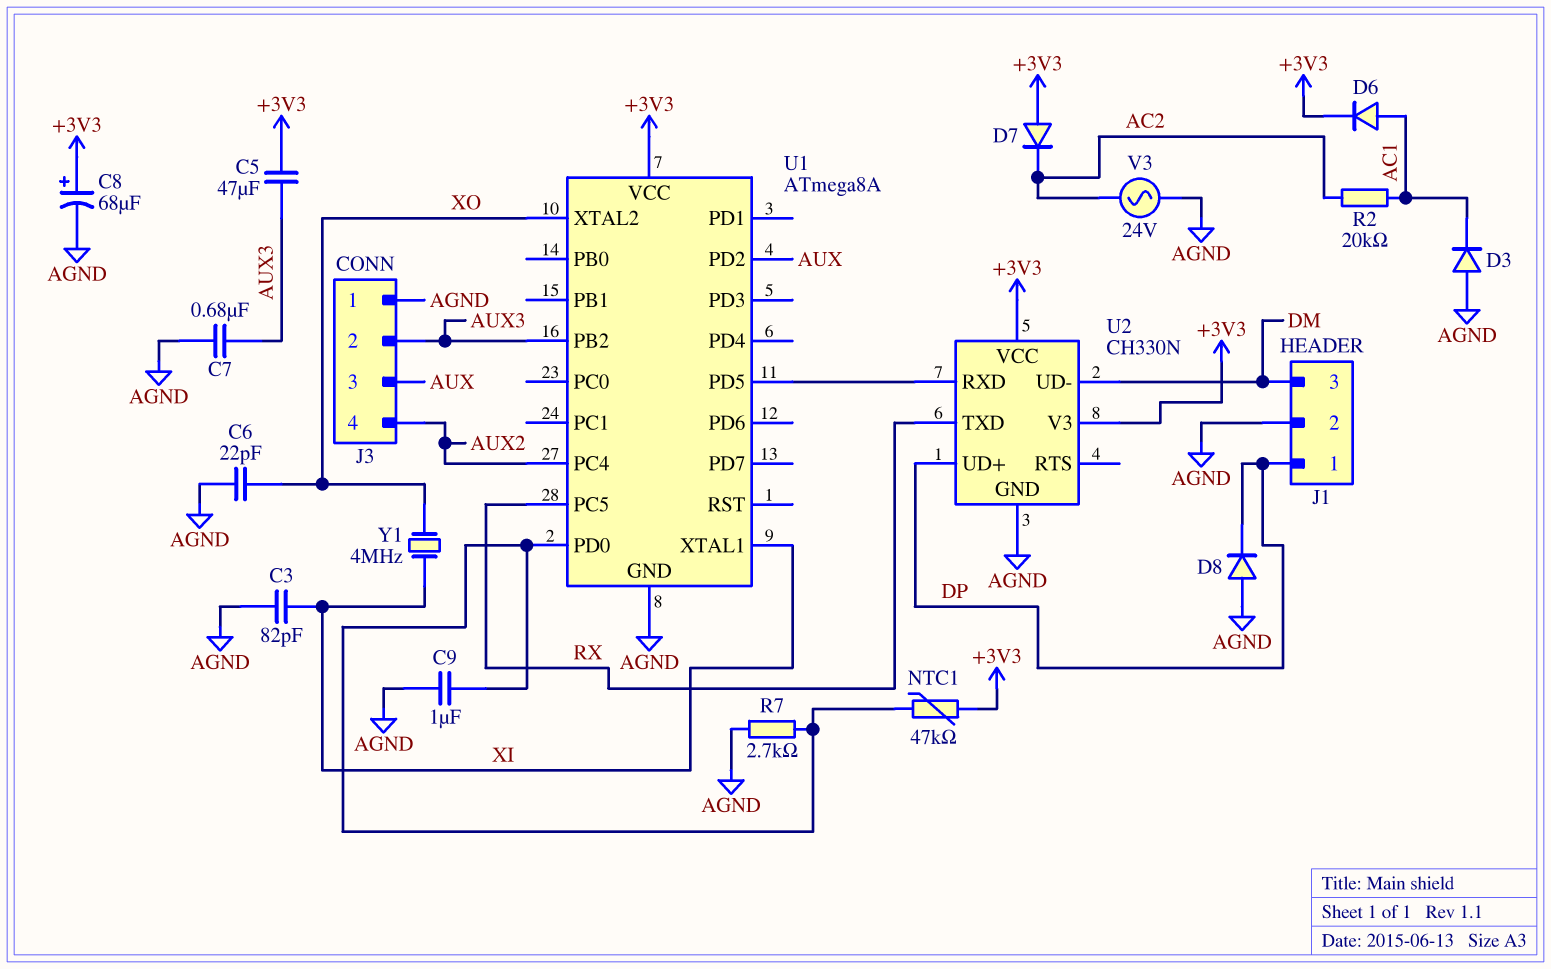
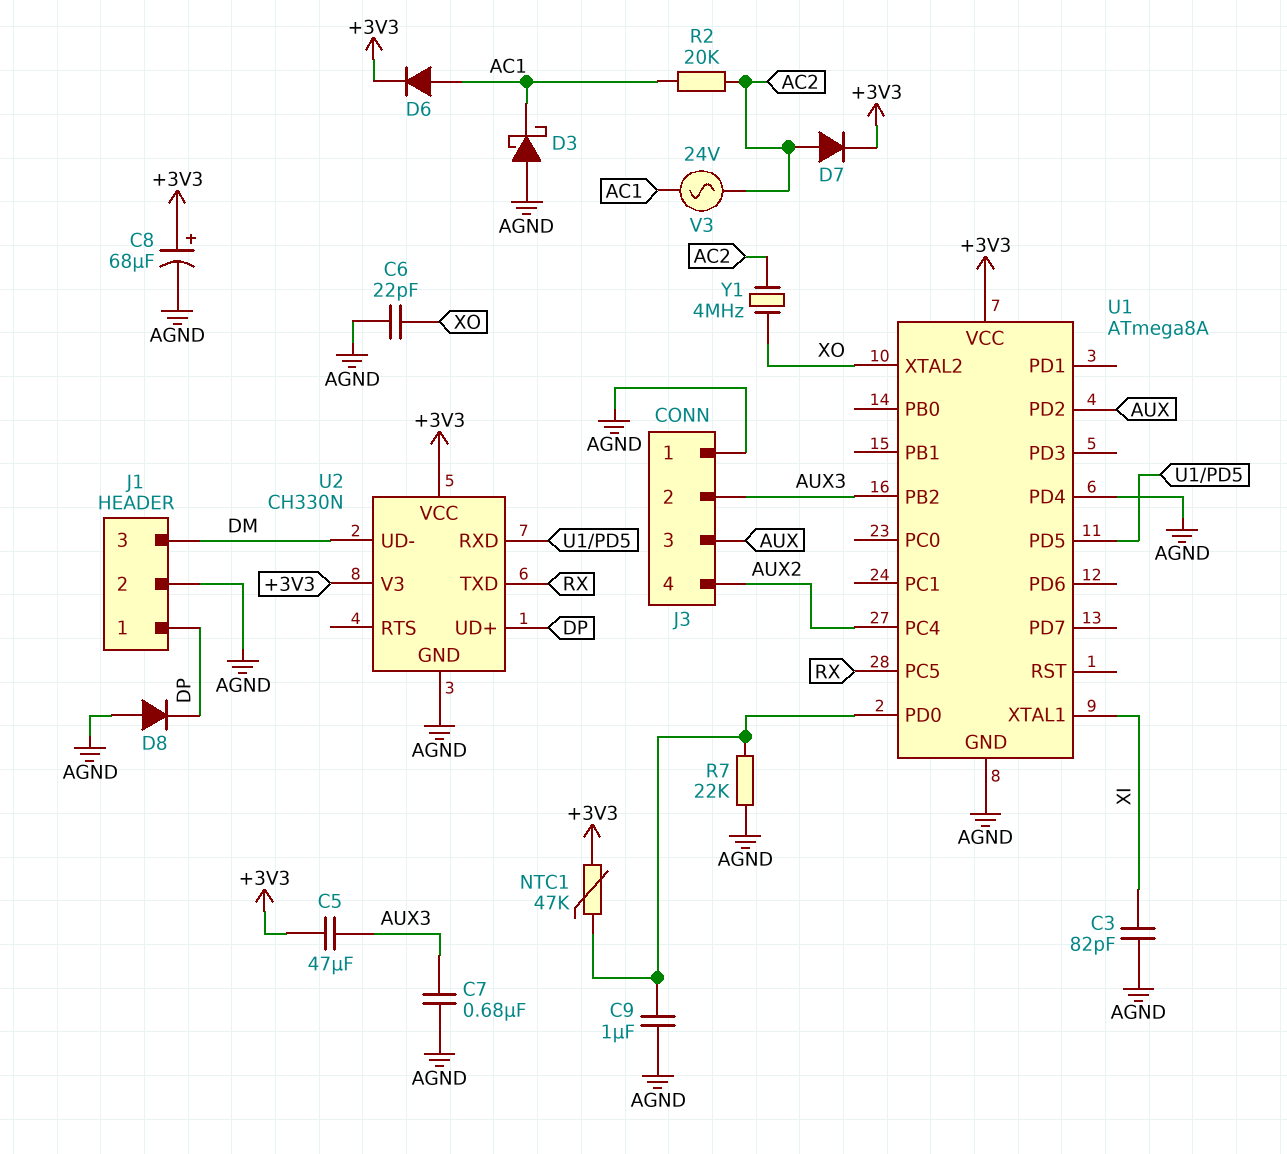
D3: diode (A AGND, K AC1) -> schottky (A AGND, K AC1)
D7: diode (A +3V3, K AC2) -> diode (A AC2, K +3V3)
R7: 2.7k (AGND, U1/PD0) -> 22k (AGND, U1/PD0)
U1 pin PD4: none -> AGND
V3: AC 24V (AC2, AGND) -> AC 24V (AC1, AC2)
Y1: 4MHz (XI, XO) -> 4MHz (AC2, XO)

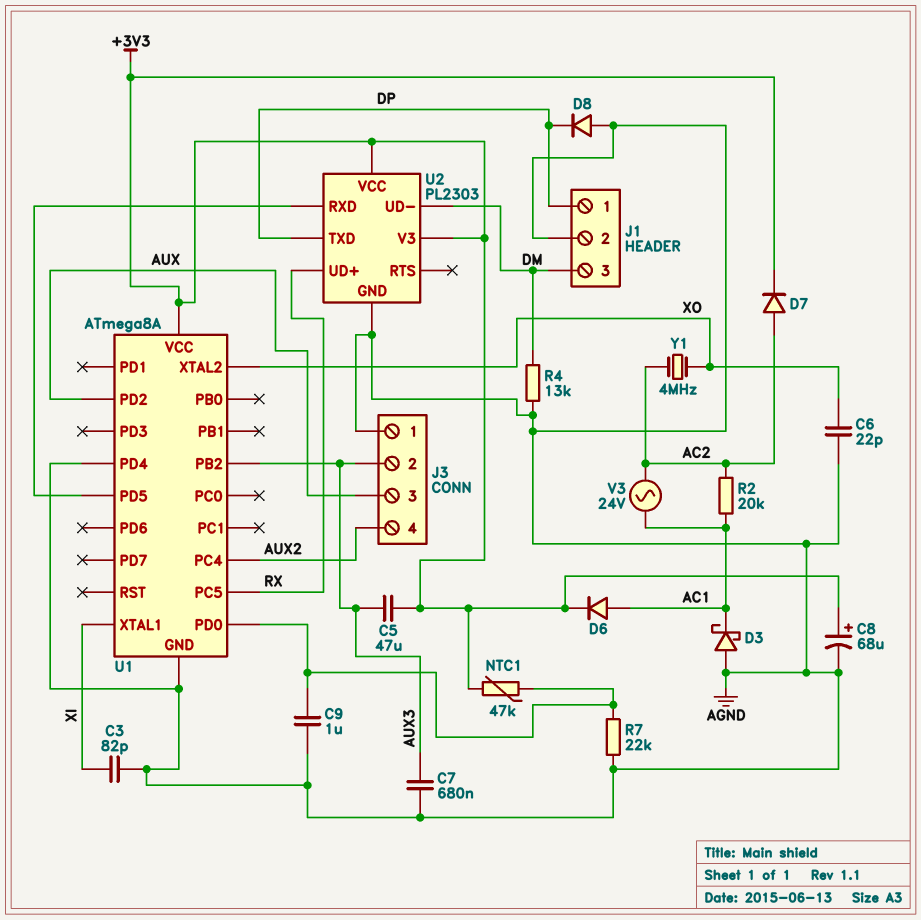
R4: none -> 13k (AGND, DM)
U2: CH330N -> PL2303
U2 pin TXD: RX -> DP
U2 pin UD+: DP -> RX

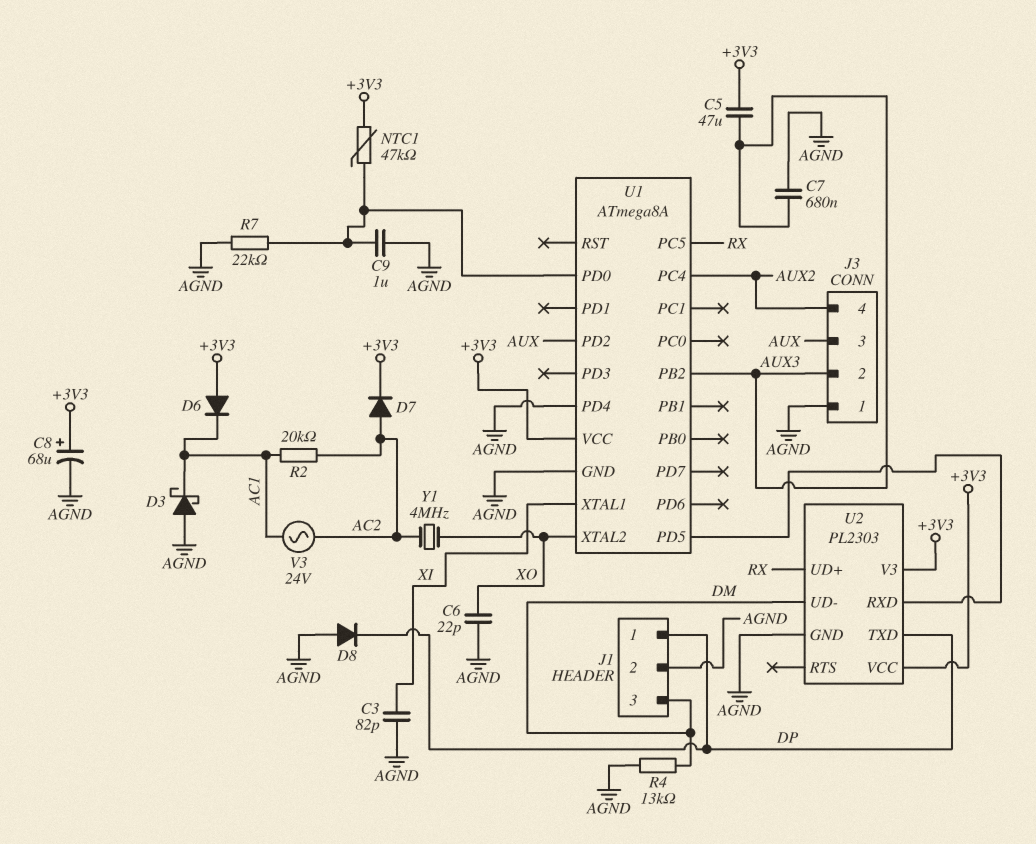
D6: diode (A AC1, K +3V3) -> diode (A +3V3, K AC1)

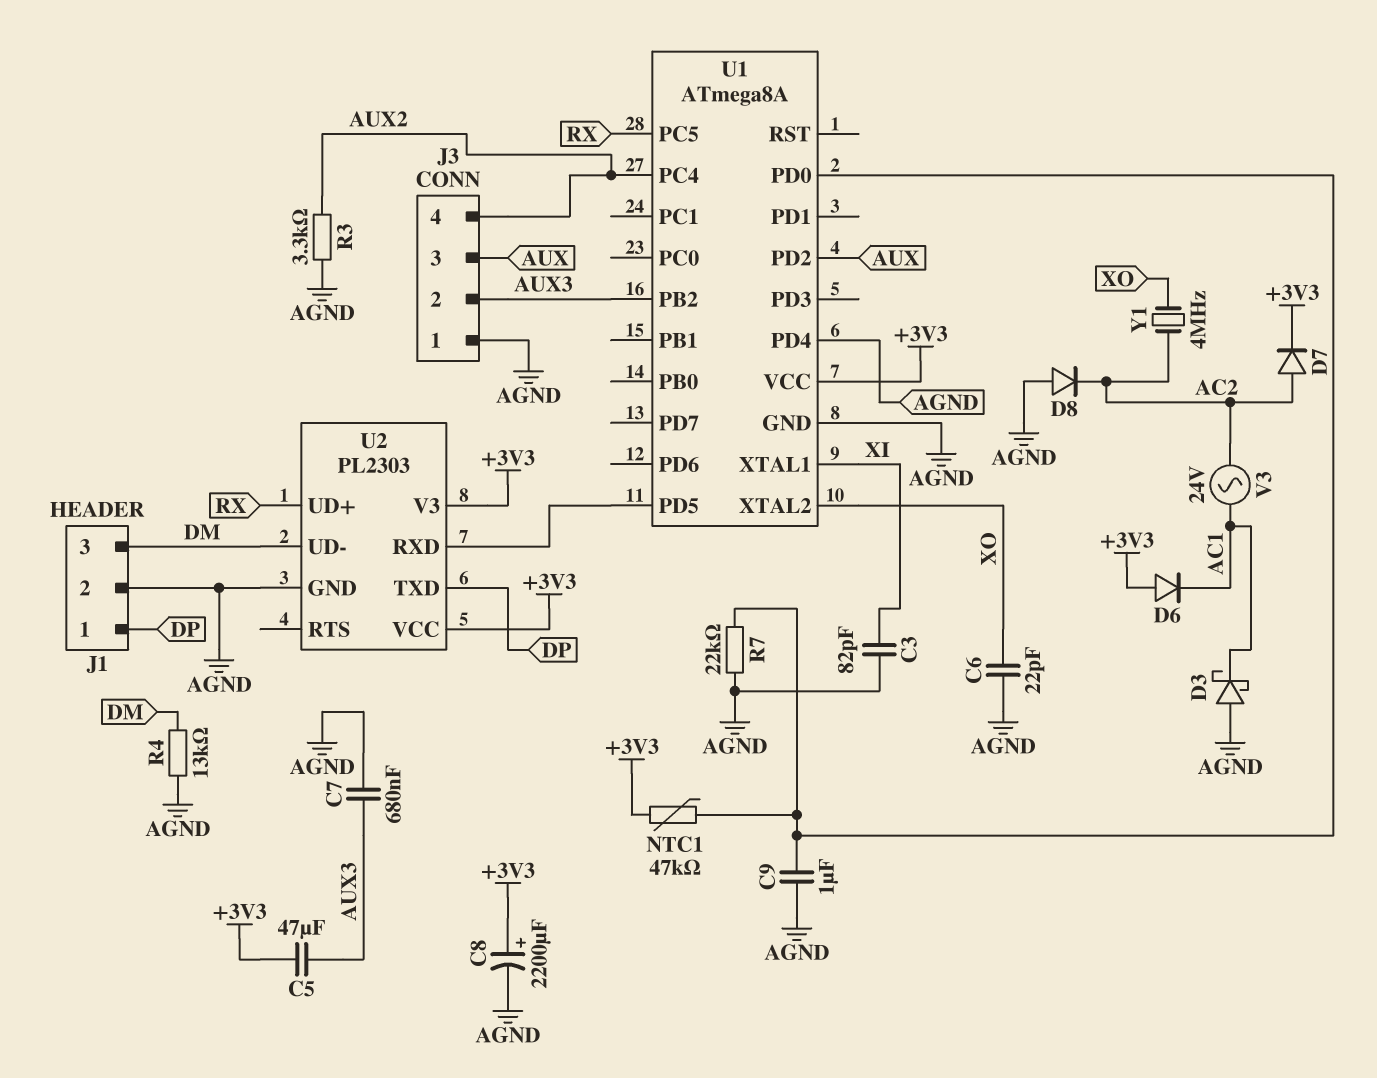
C8: 68uF (plus +3V3, minus AGND) -> 2200uF (plus +3V3, minus AGND)
D8: diode (A AGND, K DP) -> diode (A AGND, K AC2)
R2: 20k (AC1, AC2) -> none
R3: none -> 3.3k (AGND, AUX2)

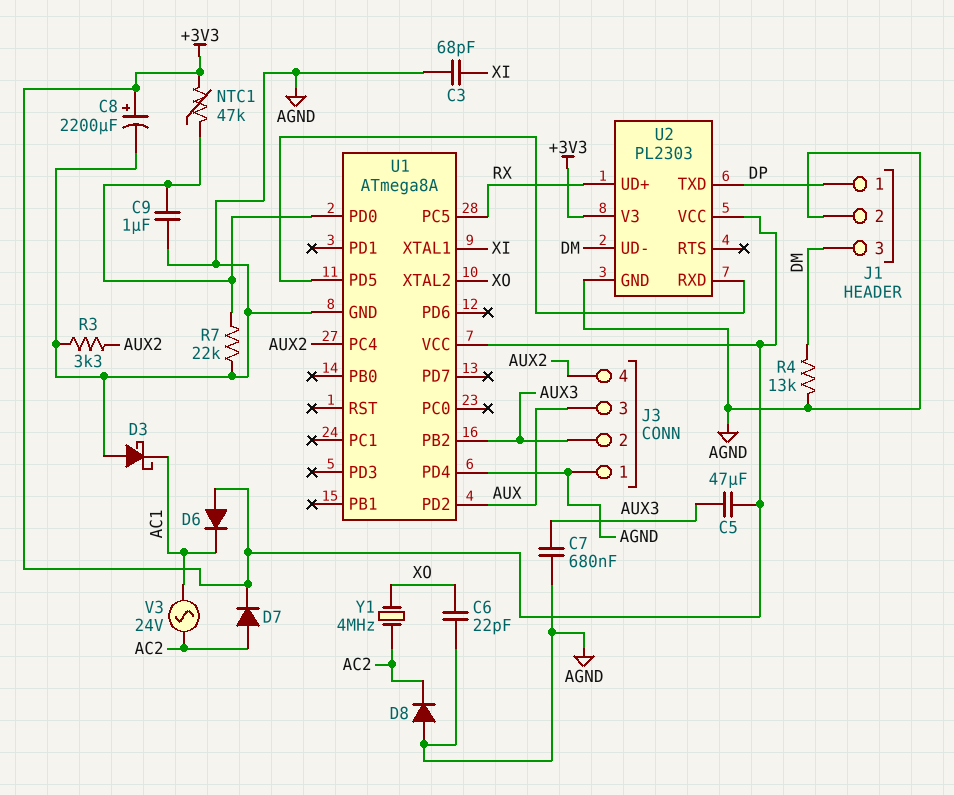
C3: 82pF (AGND, XI) -> 68pF (AGND, XI)

